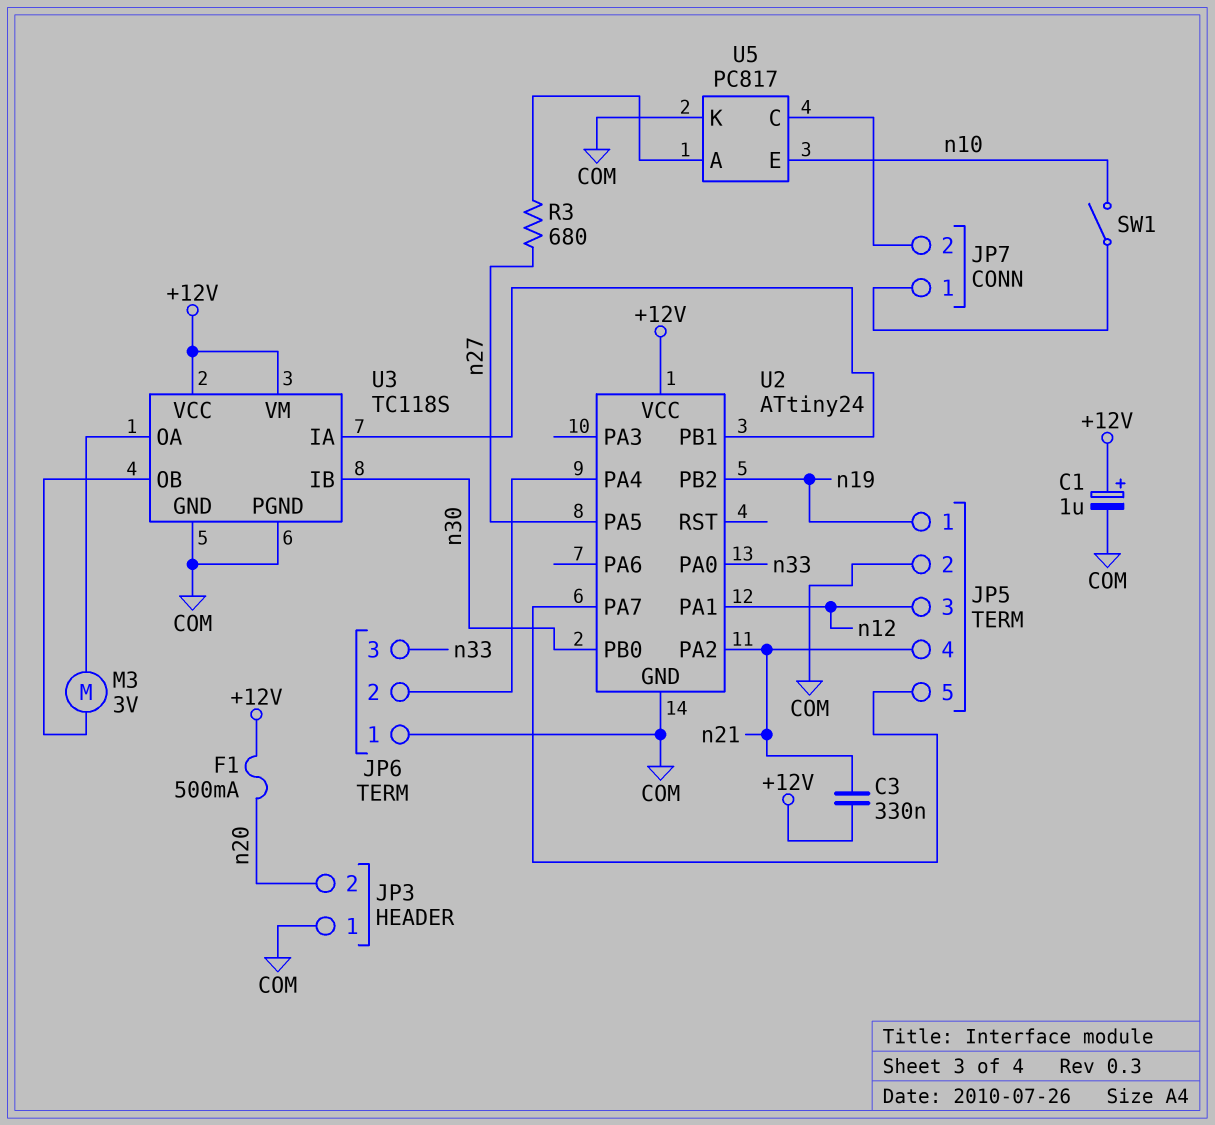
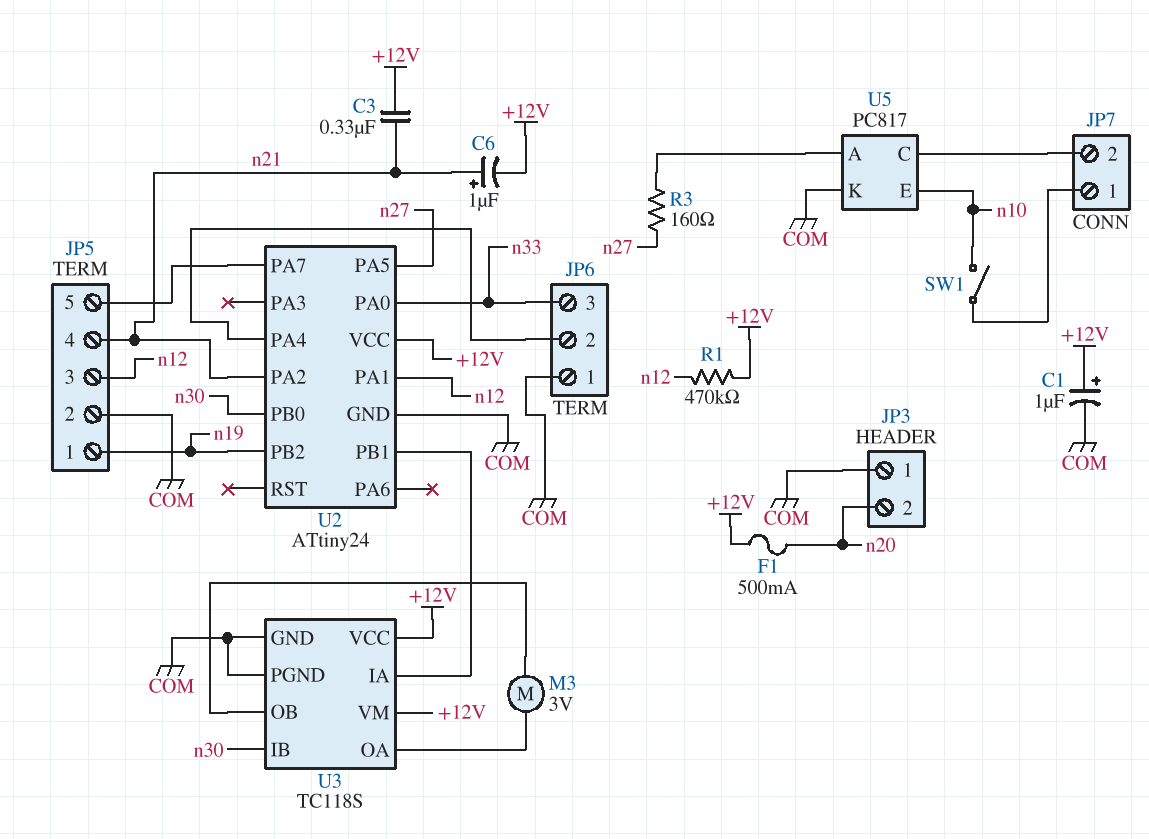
C6: none -> 1uF (plus n21, minus +12V)
R1: none -> 470k (+12V, n12)
R3: 680 (U5/A, n27) -> 160 (U5/A, n27)

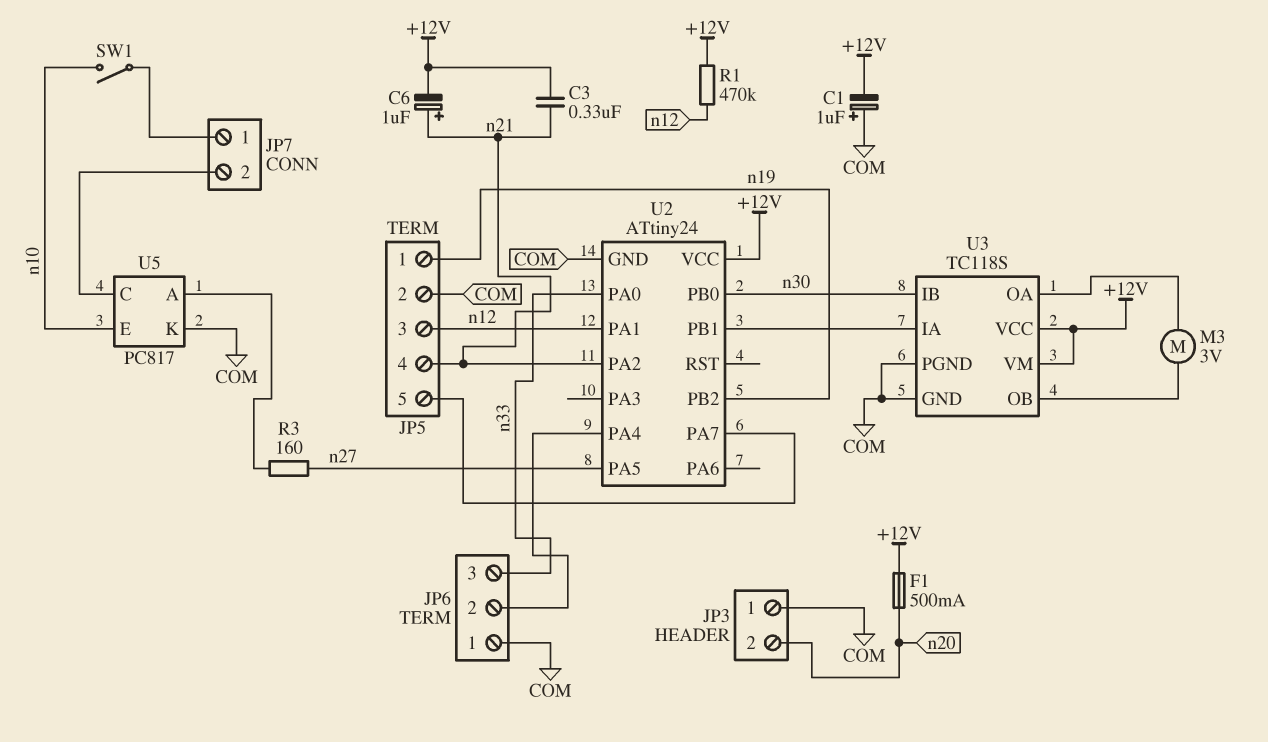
C1: 1uF (plus +12V, minus COM) -> 1uF (plus COM, minus +12V)

